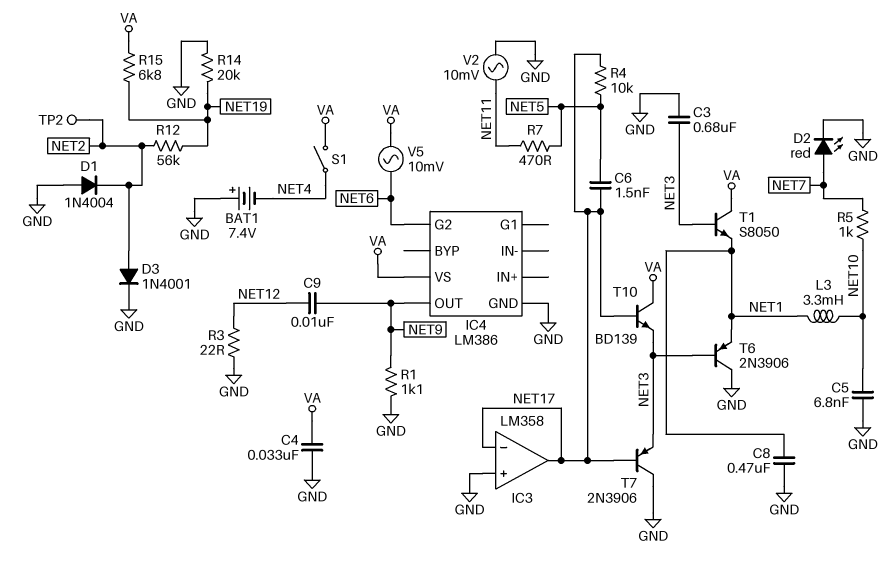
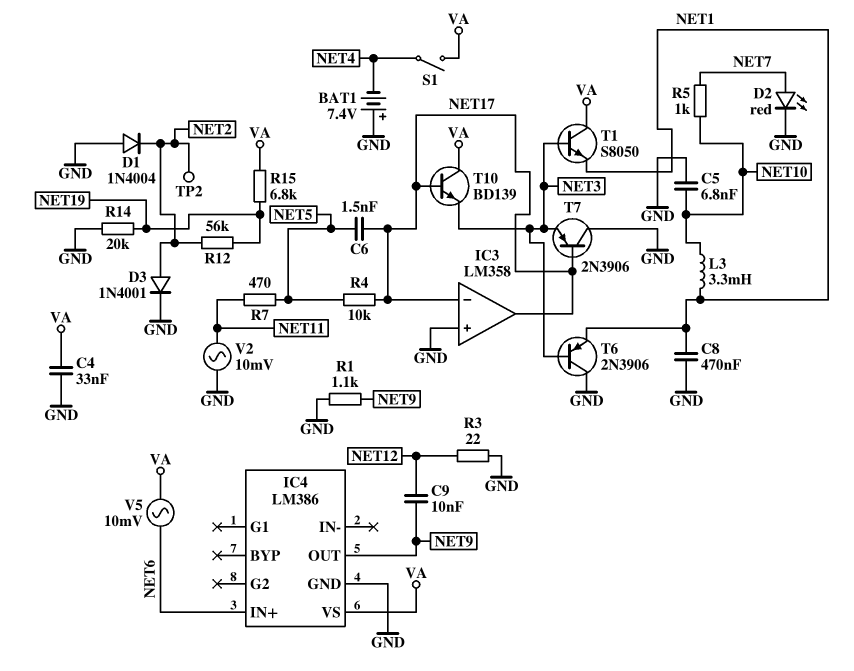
C3: 680nF (GND, NET3) -> none
IC4 pin G2: NET6 -> none
IC4 pin IN+: none -> NET6

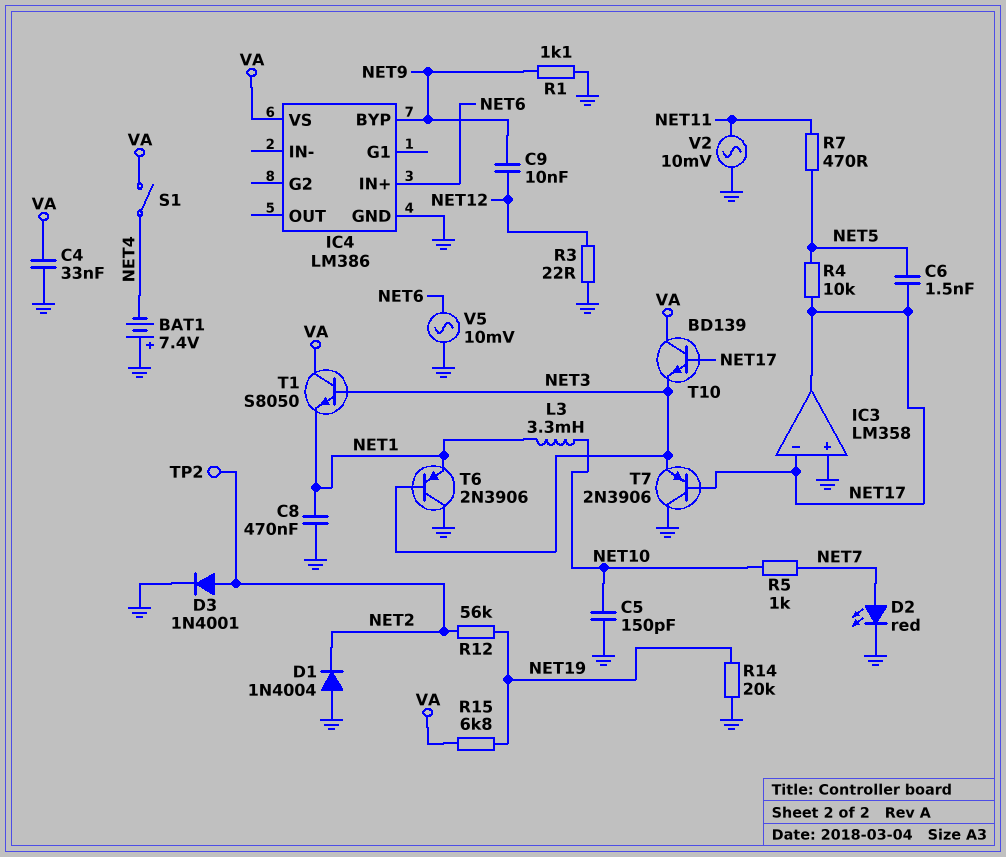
C5: 6.8nF (GND, NET10) -> 150pF (GND, NET10)
IC4 pin BYP: none -> NET9
IC4 pin OUT: NET9 -> none
V5: AC 10mV (NET6, VA) -> AC 10mV (GND, NET6)

